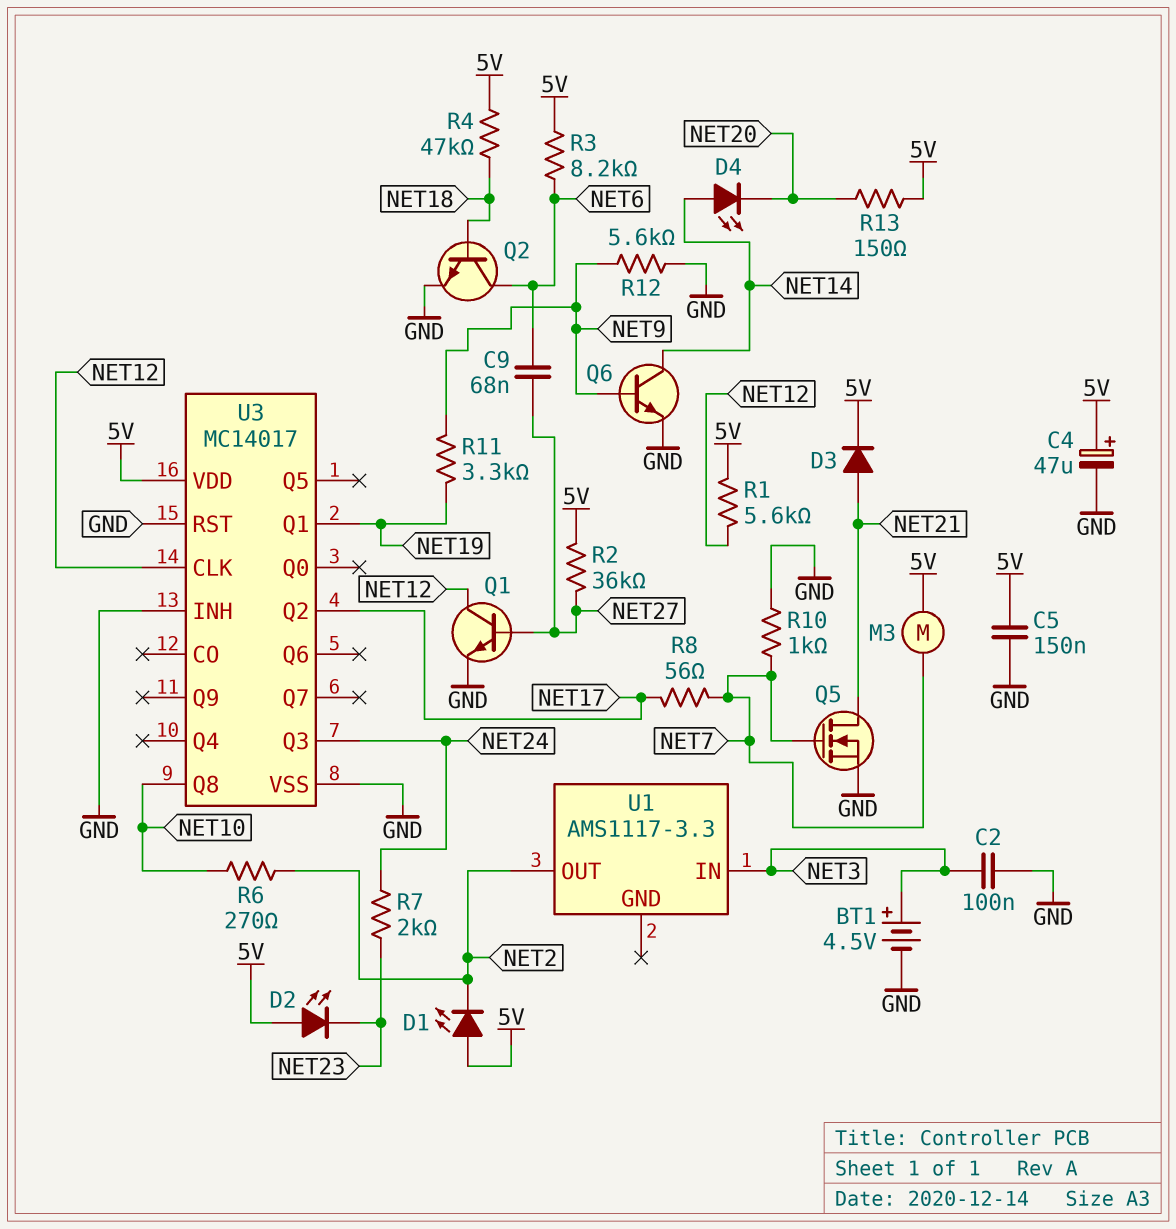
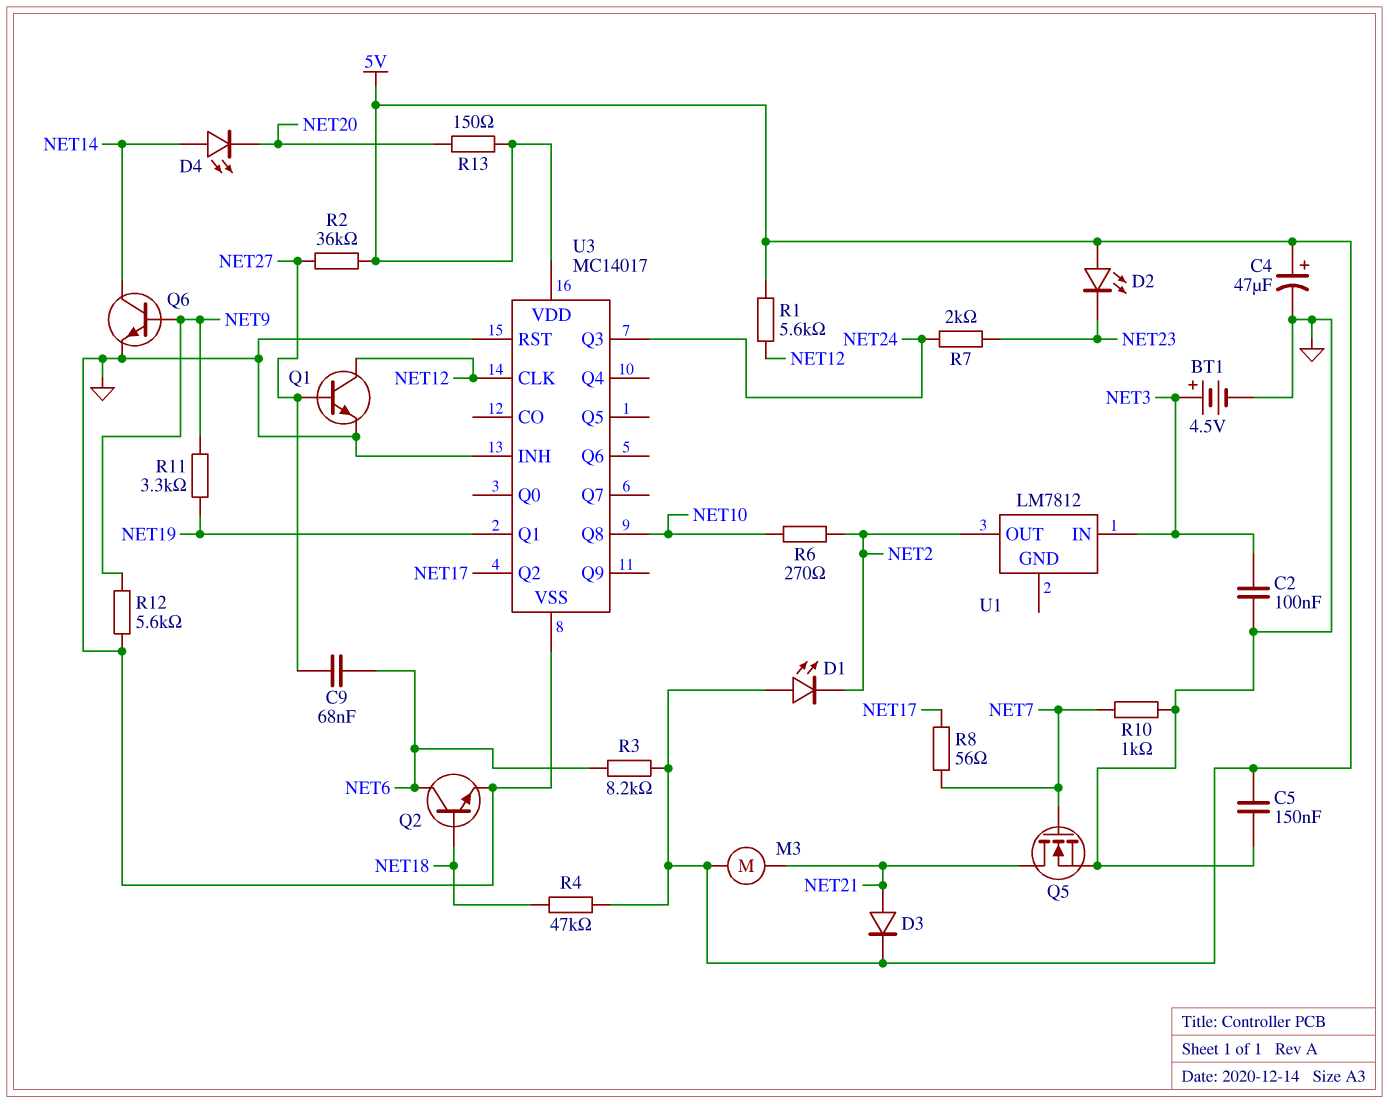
M3: motor (5V, NET7) -> motor (5V, NET21)
U1: AMS1117-3.3 -> LM7812

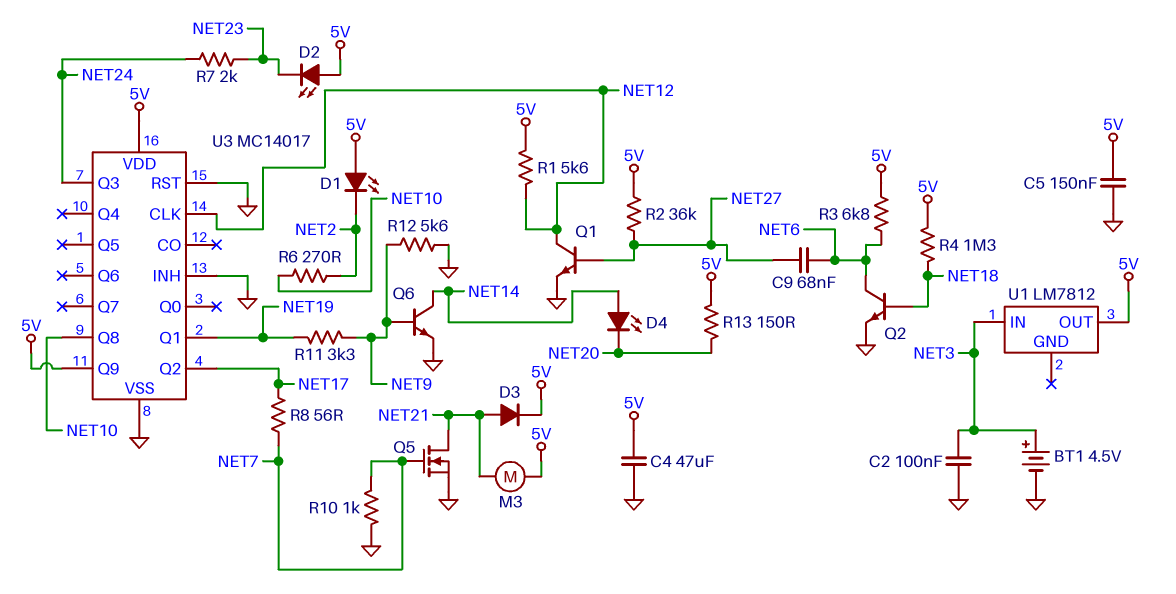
C4: 47uF (plus 5V, minus GND) -> 47uF (5V, GND)
R3: 8.2k (5V, NET6) -> 6.8k (5V, NET6)
R4: 47k (5V, NET18) -> 1.3M (5V, NET18)
U1 pin OUT: NET2 -> 5V
U3 pin Q9: none -> 5V

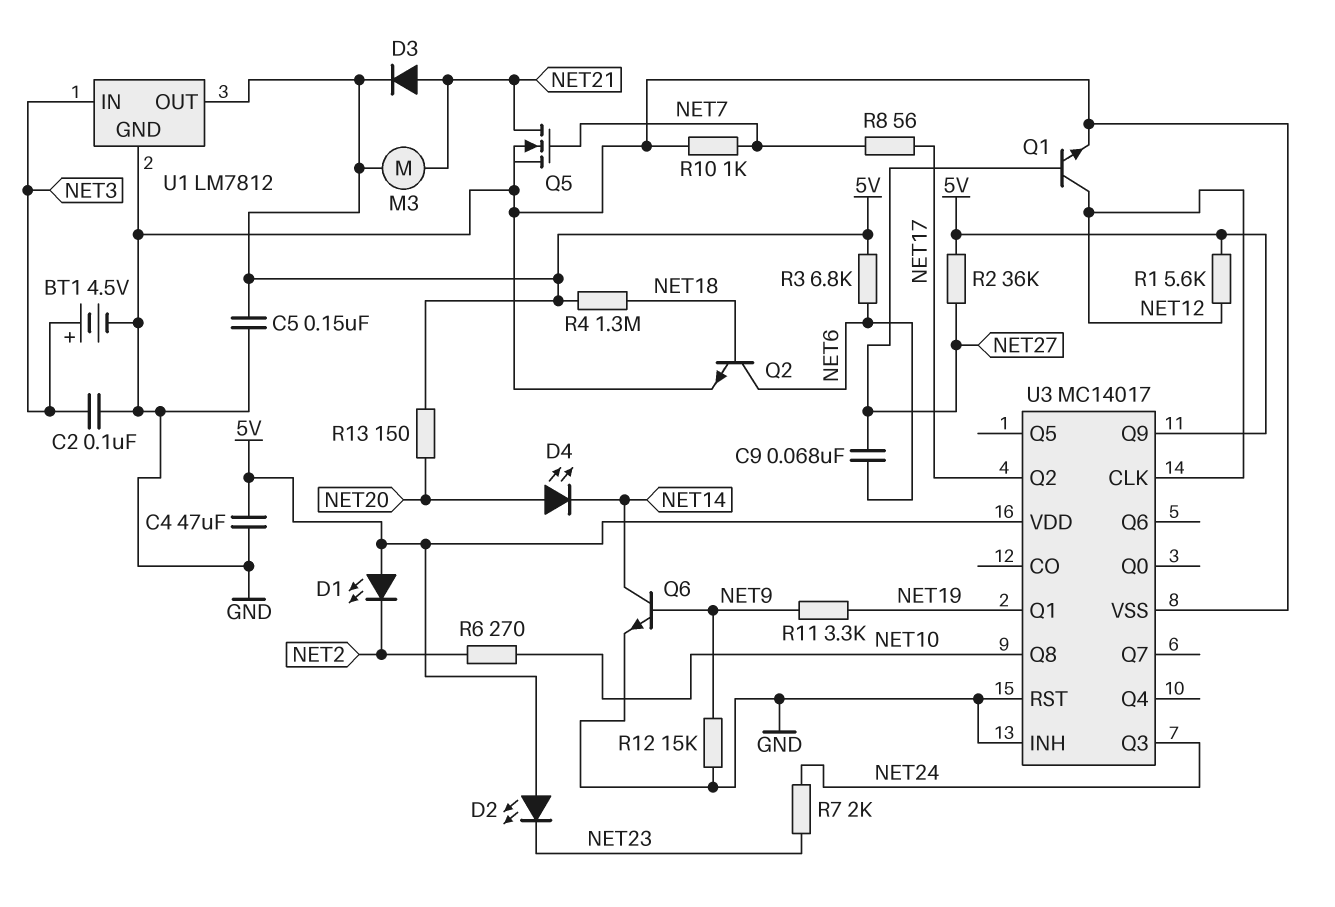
D4: LED (A NET14, K NET20) -> LED (A NET20, K NET14)
R12: 5.6k (GND, NET9) -> 15k (GND, NET9)
U1 pin GND: none -> GND

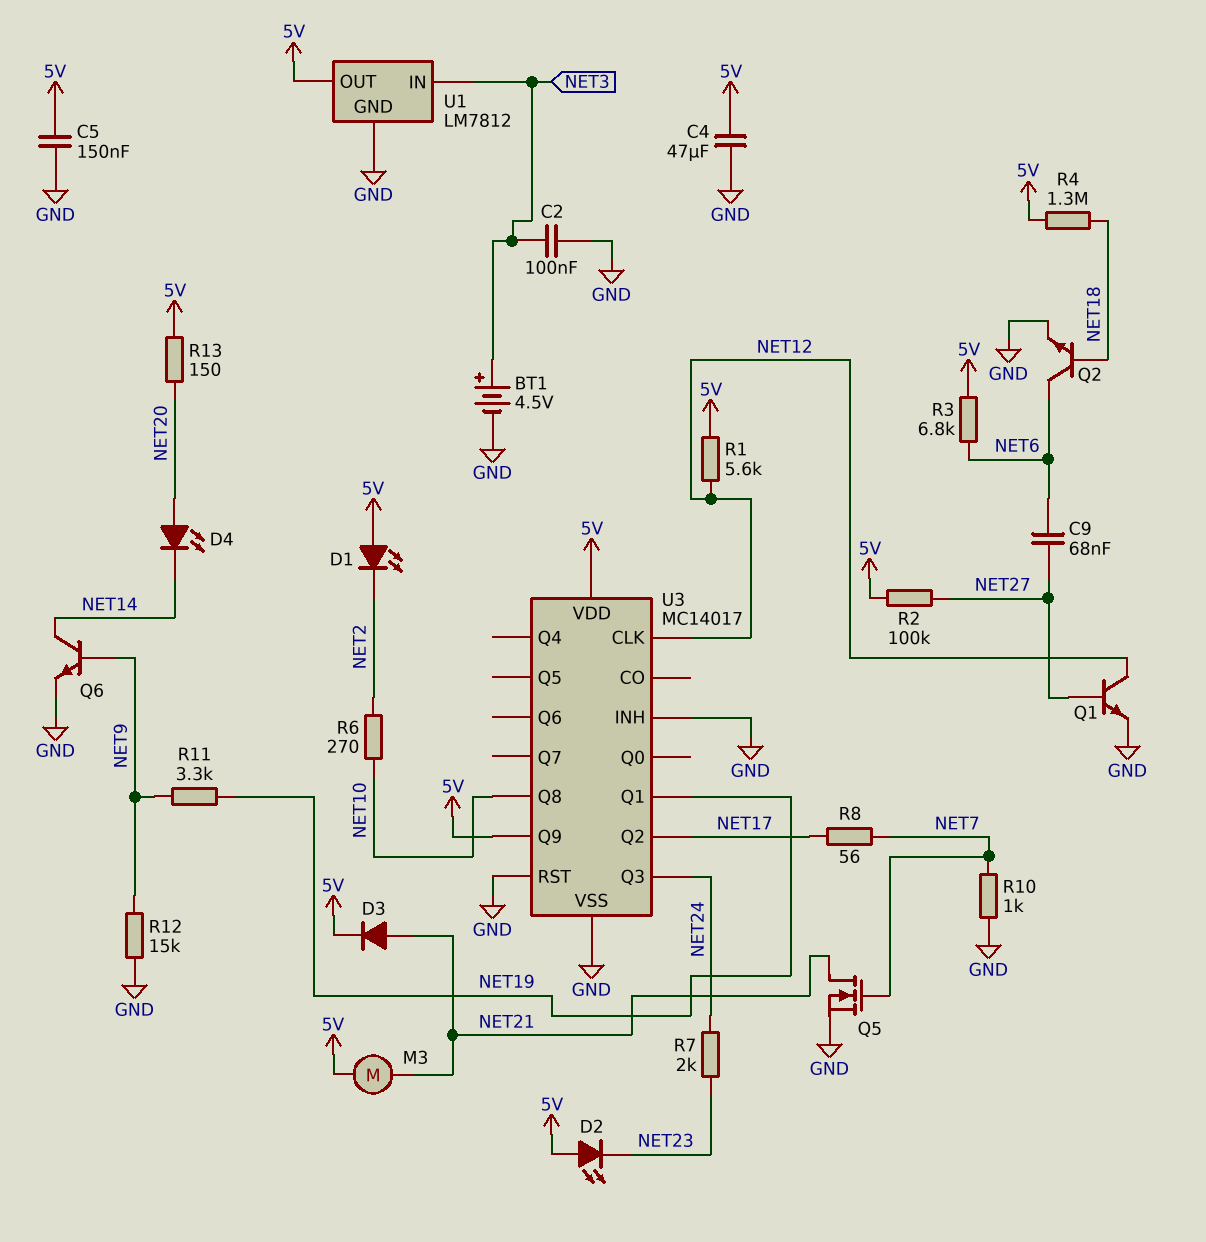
R2: 36k (5V, NET27) -> 100k (5V, NET27)

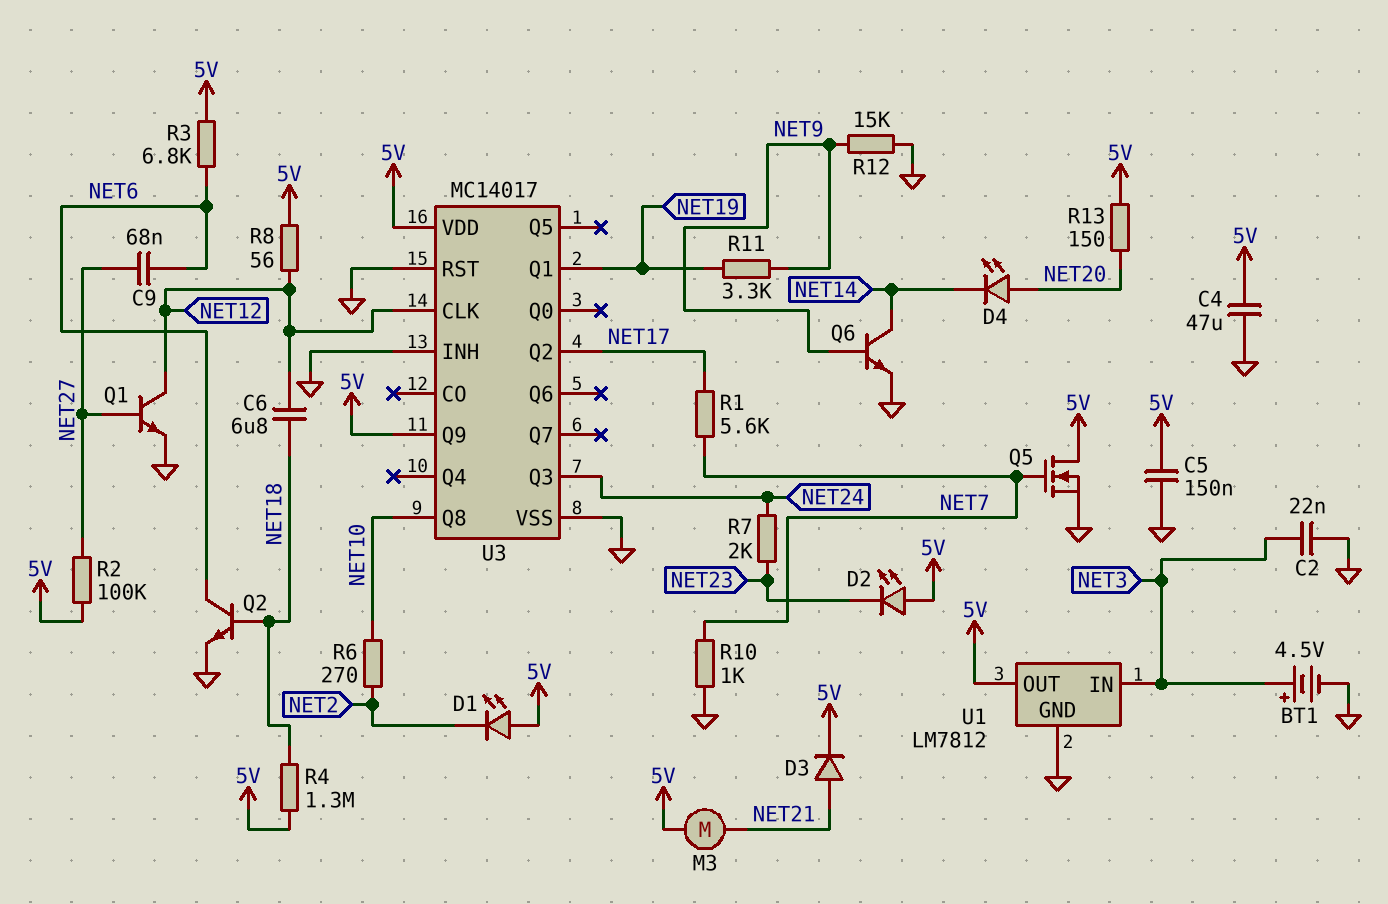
C2: 100nF (GND, NET3) -> 22nF (GND, NET3)
C6: none -> 6.8uF (NET12, NET18)
Q5: NMOS (G NET7, D NET21, S GND) -> NMOS (G NET7, D 5V, S GND)
R1: 5.6k (5V, NET12) -> 5.6k (NET7, NET17)
R8: 56 (NET7, NET17) -> 56 (5V, NET12)

